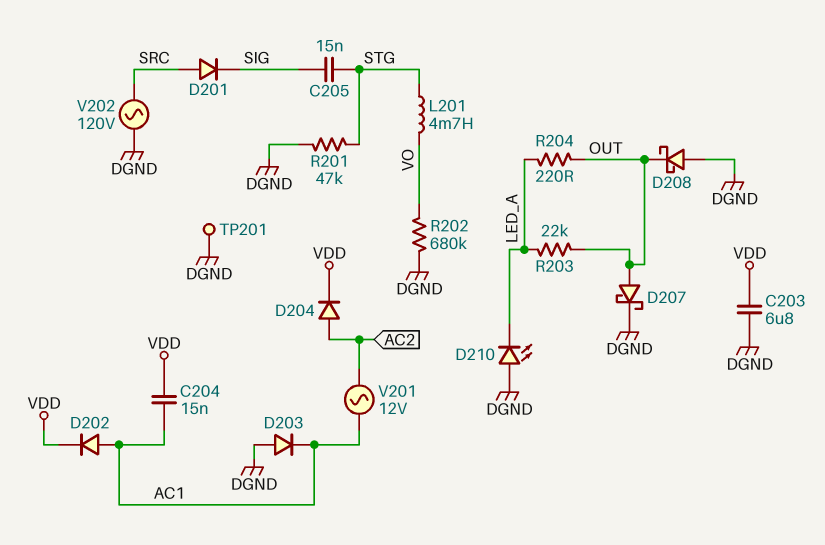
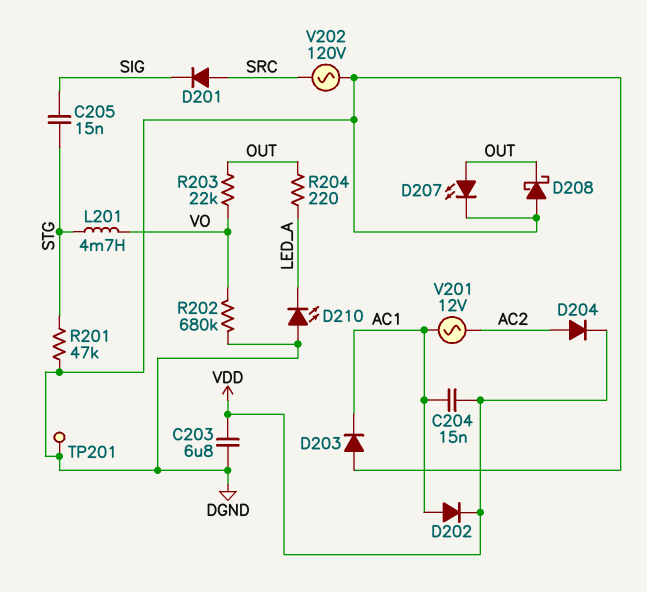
D207: schottky (A OUT, K DGND) -> LED (A OUT, K DGND)
R203: 22k (LED_A, OUT) -> 22k (OUT, VO)

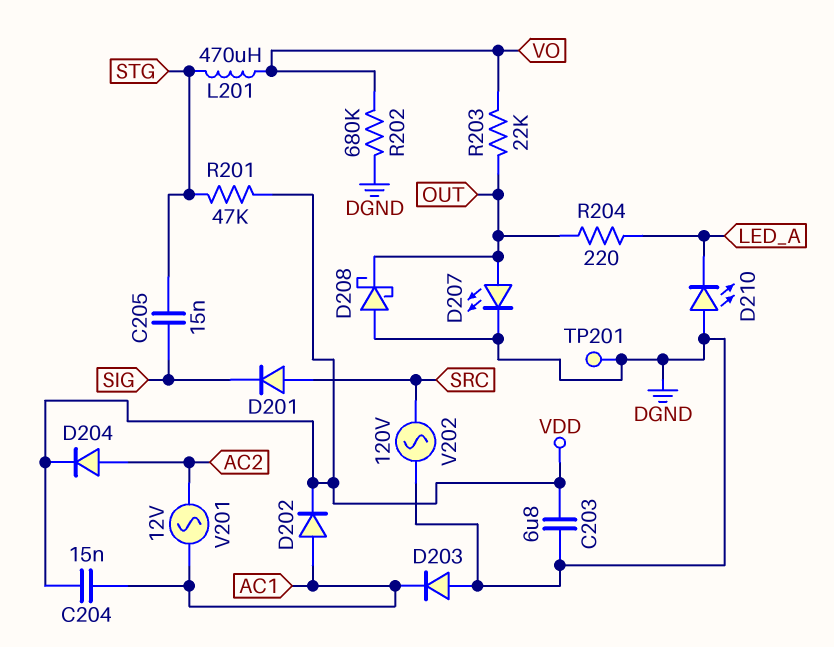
L201: 4.7mH (STG, VO) -> 470uH (STG, VO)
R201: 47k (DGND, STG) -> 47k (STG, VDD)

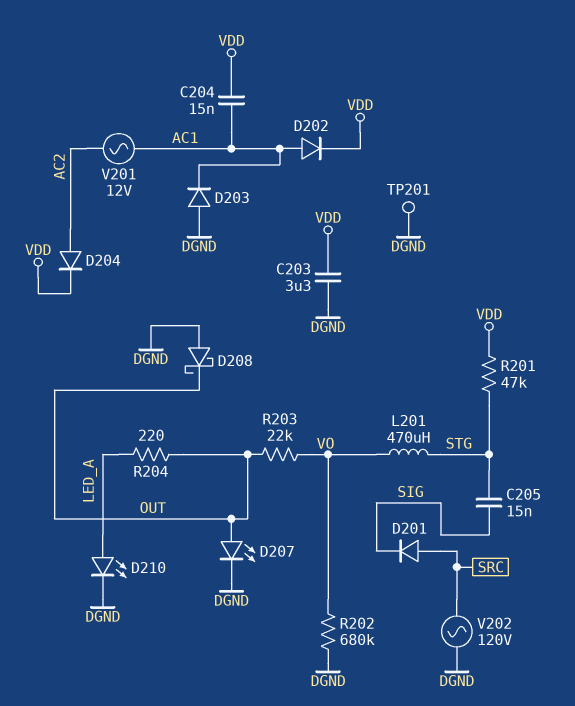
C203: 6.8uF (DGND, VDD) -> 3.3uF (DGND, VDD)
D210: LED (A DGND, K LED_A) -> LED (A LED_A, K DGND)

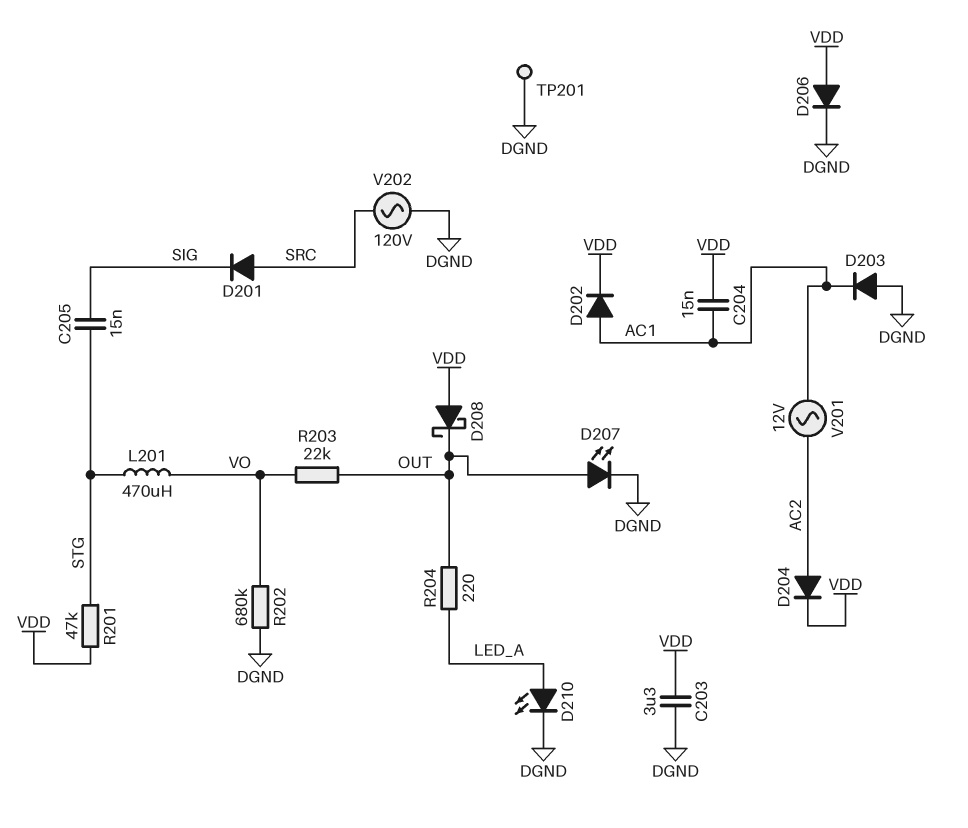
D206: none -> diode (A VDD, K DGND)
D208: schottky (A DGND, K OUT) -> schottky (A VDD, K OUT)

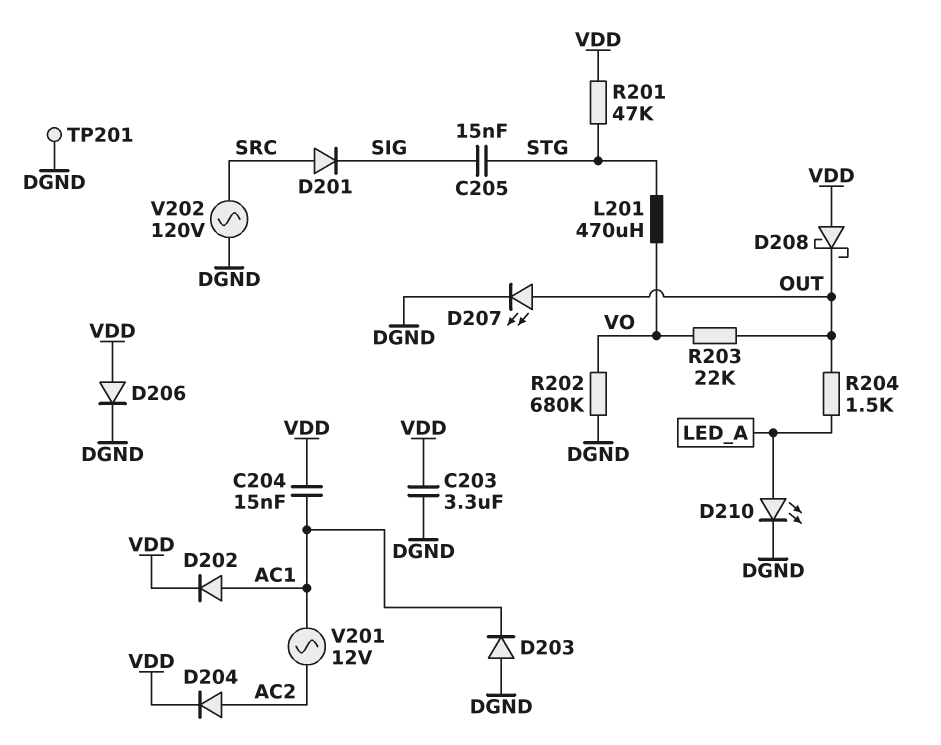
R204: 220 (LED_A, OUT) -> 1.5k (LED_A, OUT)

